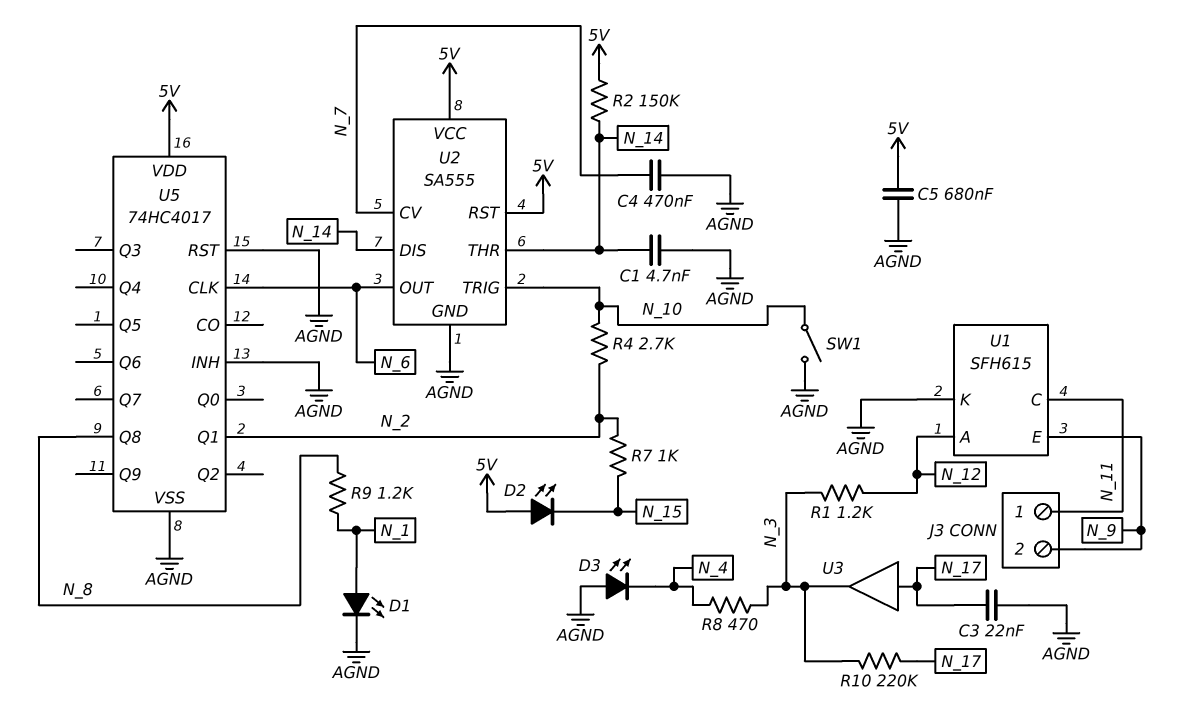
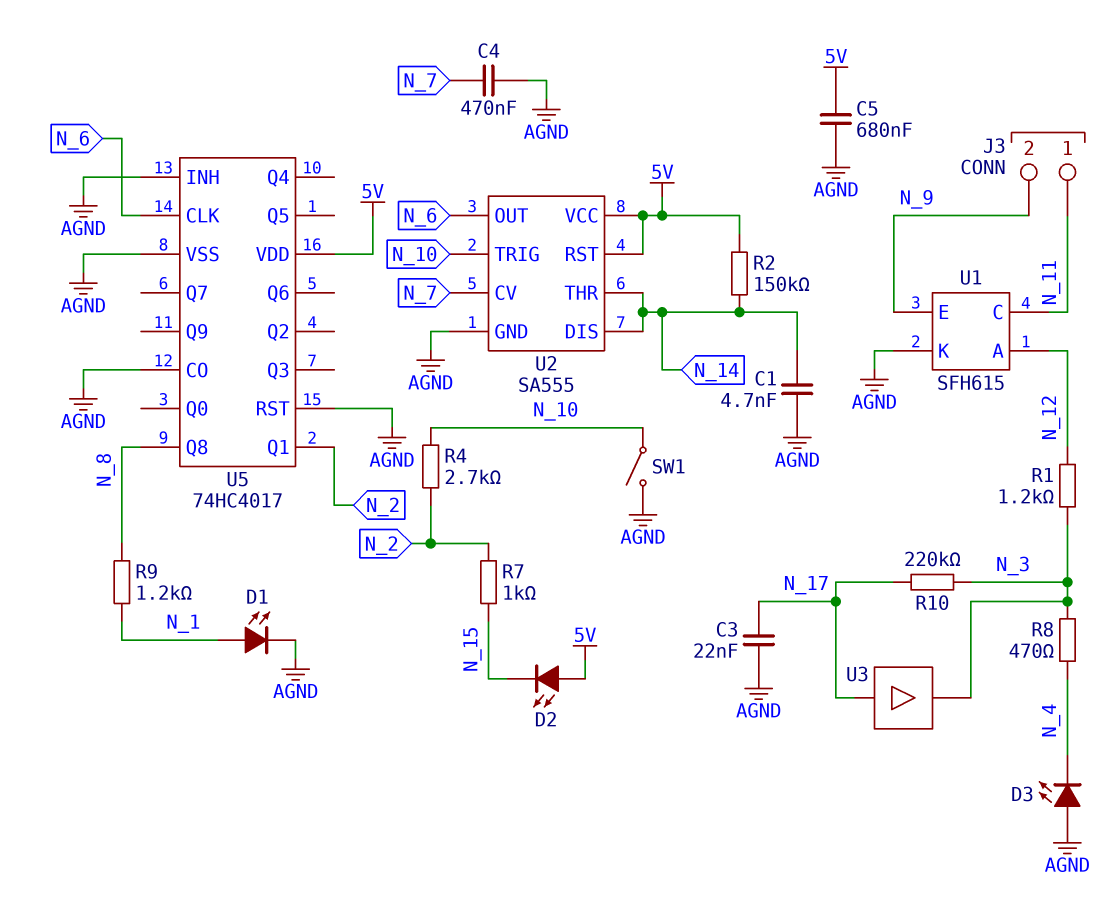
U5 pin CO: none -> AGND

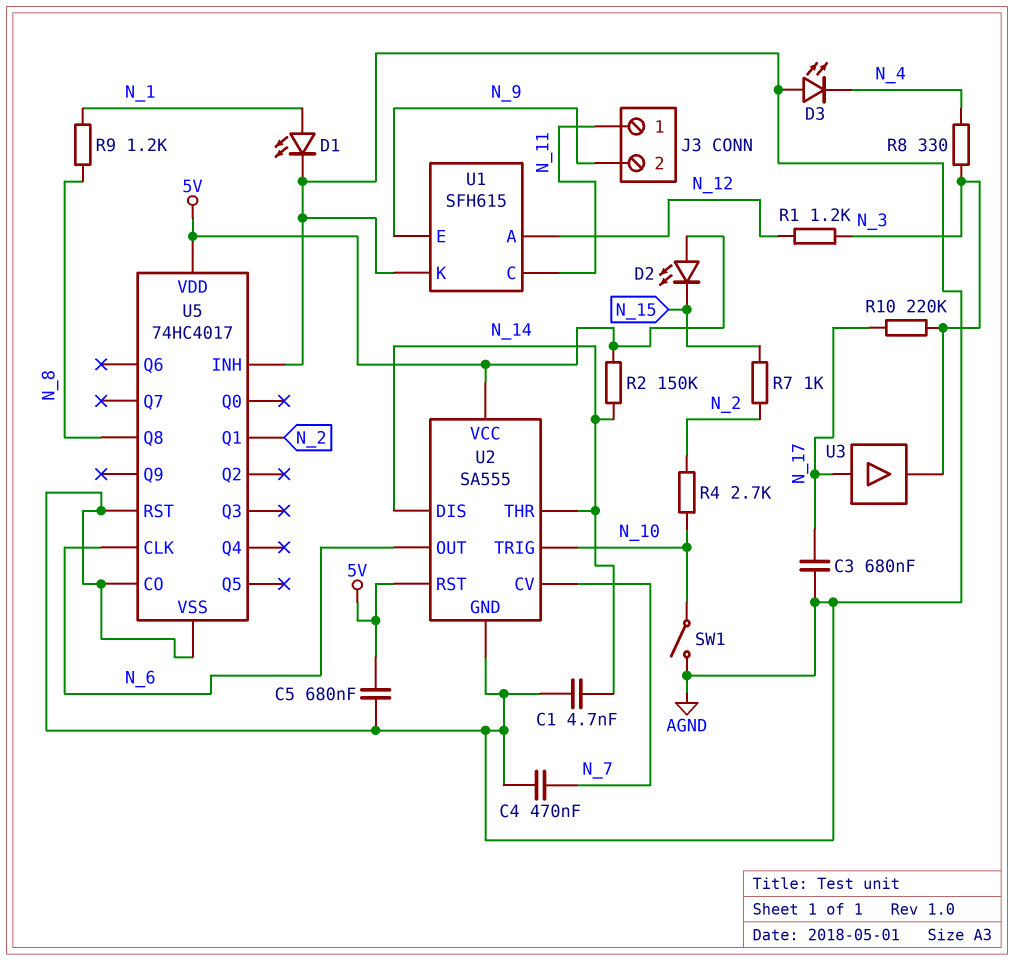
C3: 22nF (AGND, N_17) -> 680nF (AGND, N_17)
R8: 470 (N_3, N_4) -> 330 (N_3, N_4)

